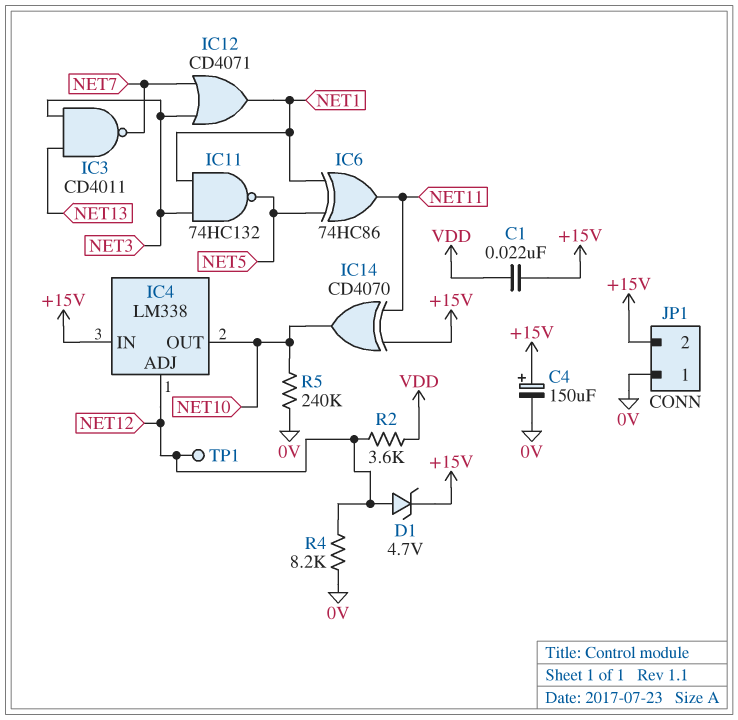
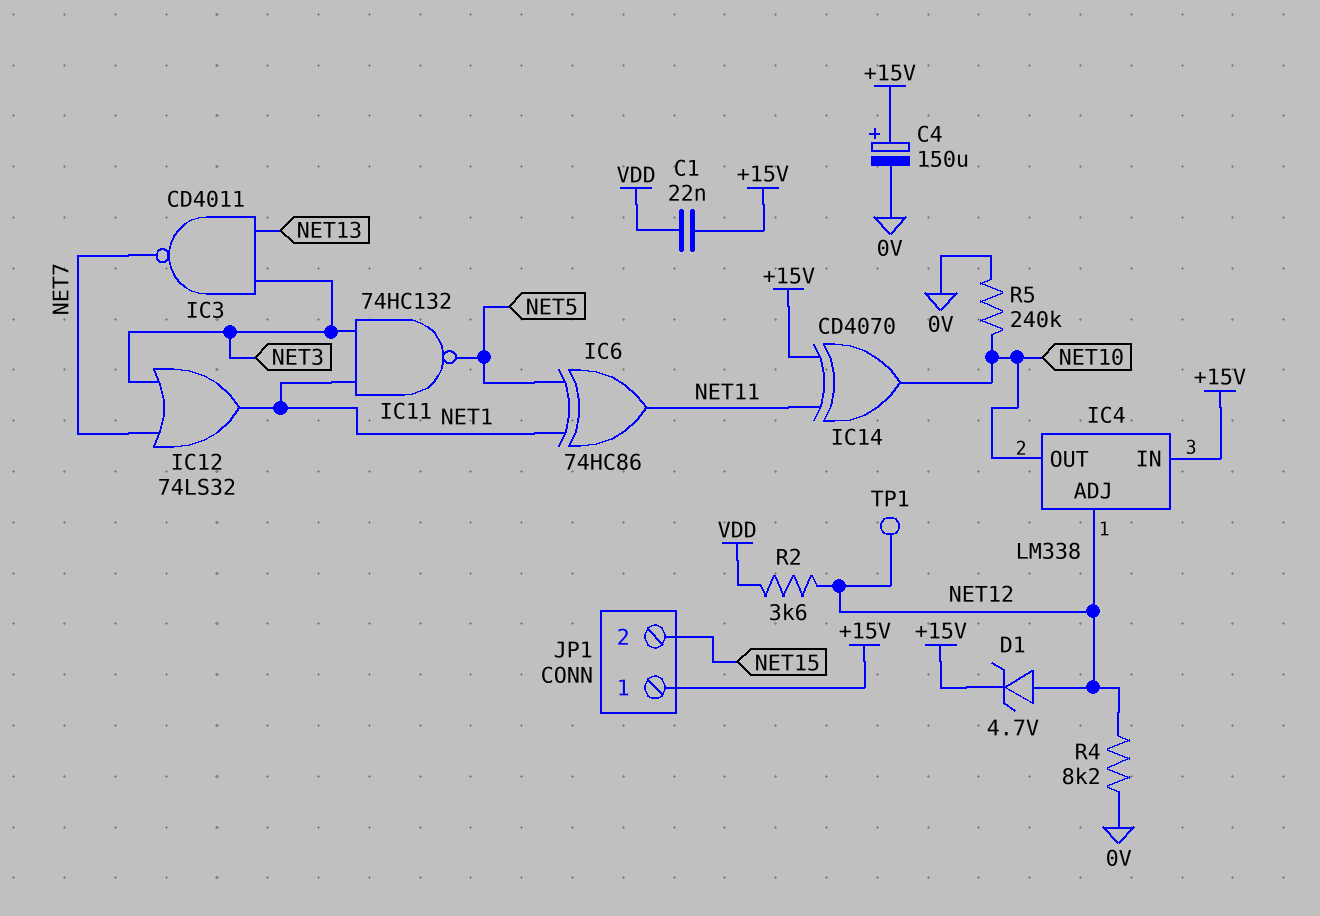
IC12: OR CD4071 (in NET3, in NET7, out NET1) -> OR 74LS32 (in NET3, in NET7, out NET1)
JP1 pin 1: 0V -> +15V
JP1 pin 2: +15V -> NET15

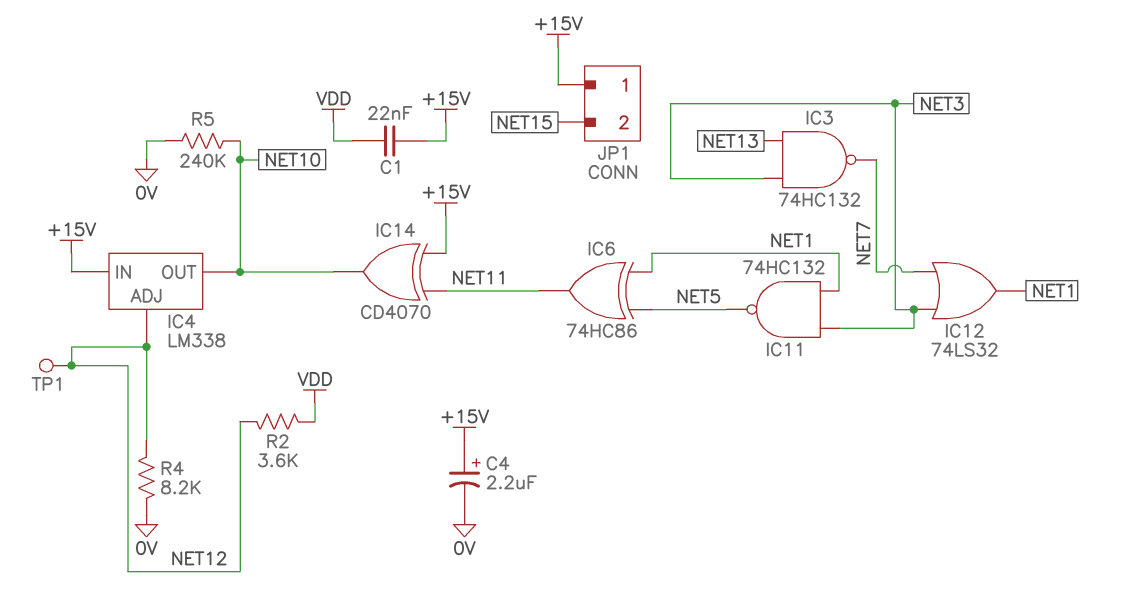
C4: 150uF (plus +15V, minus 0V) -> 2.2uF (plus +15V, minus 0V)
D1: zener 4.7V (A NET12, K +15V) -> none
IC3: NAND CD4011 (in NET3, in NET13, out NET7) -> NAND 74HC132 (in NET3, in NET13, out NET7)

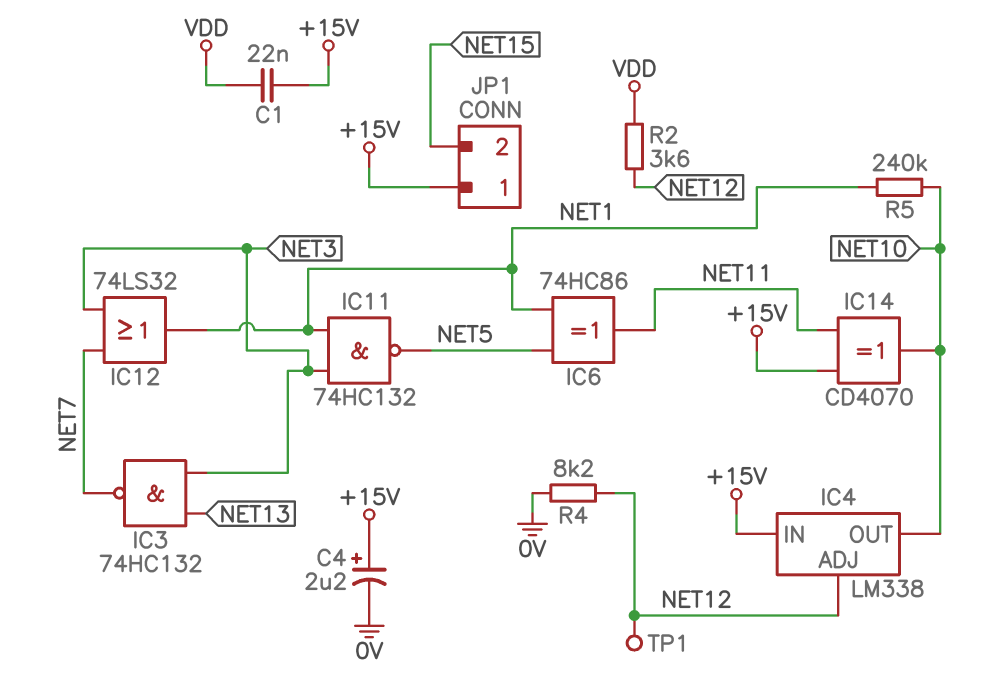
R5: 240k (0V, NET10) -> 240k (NET1, NET10)

